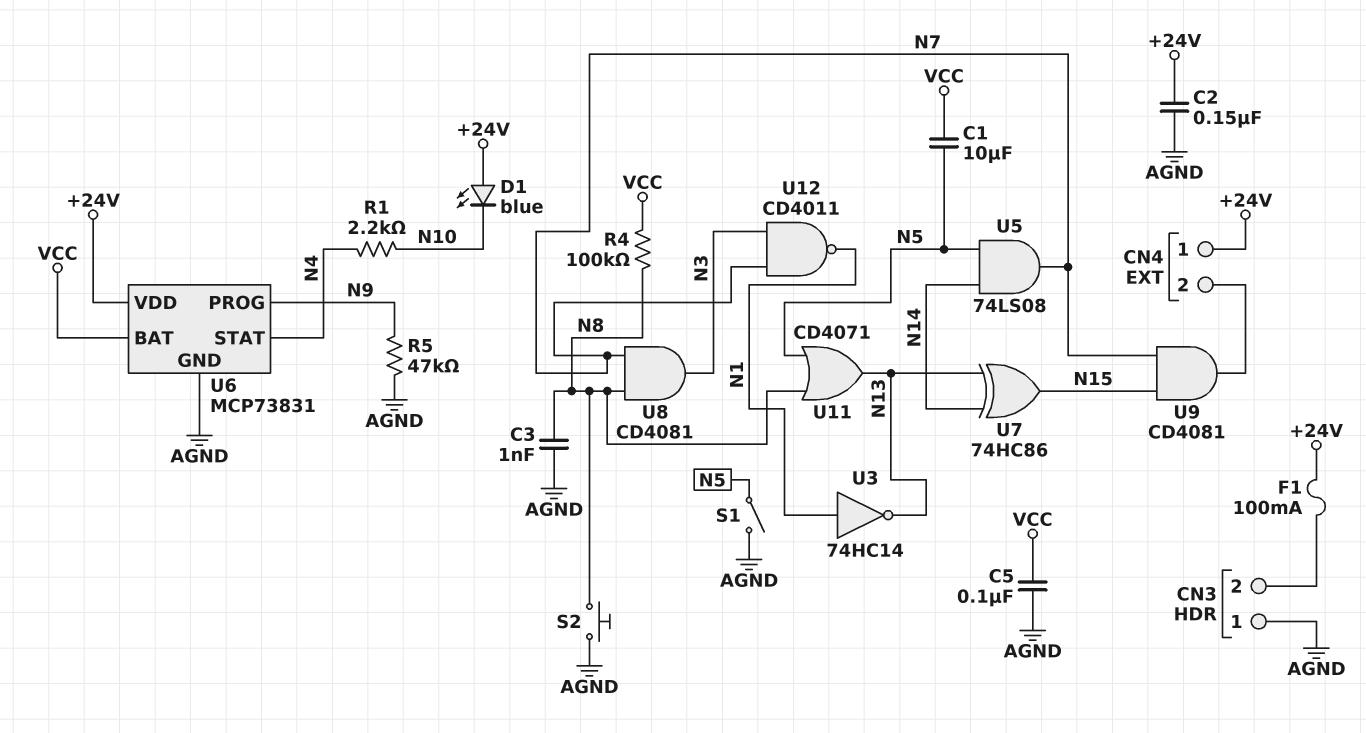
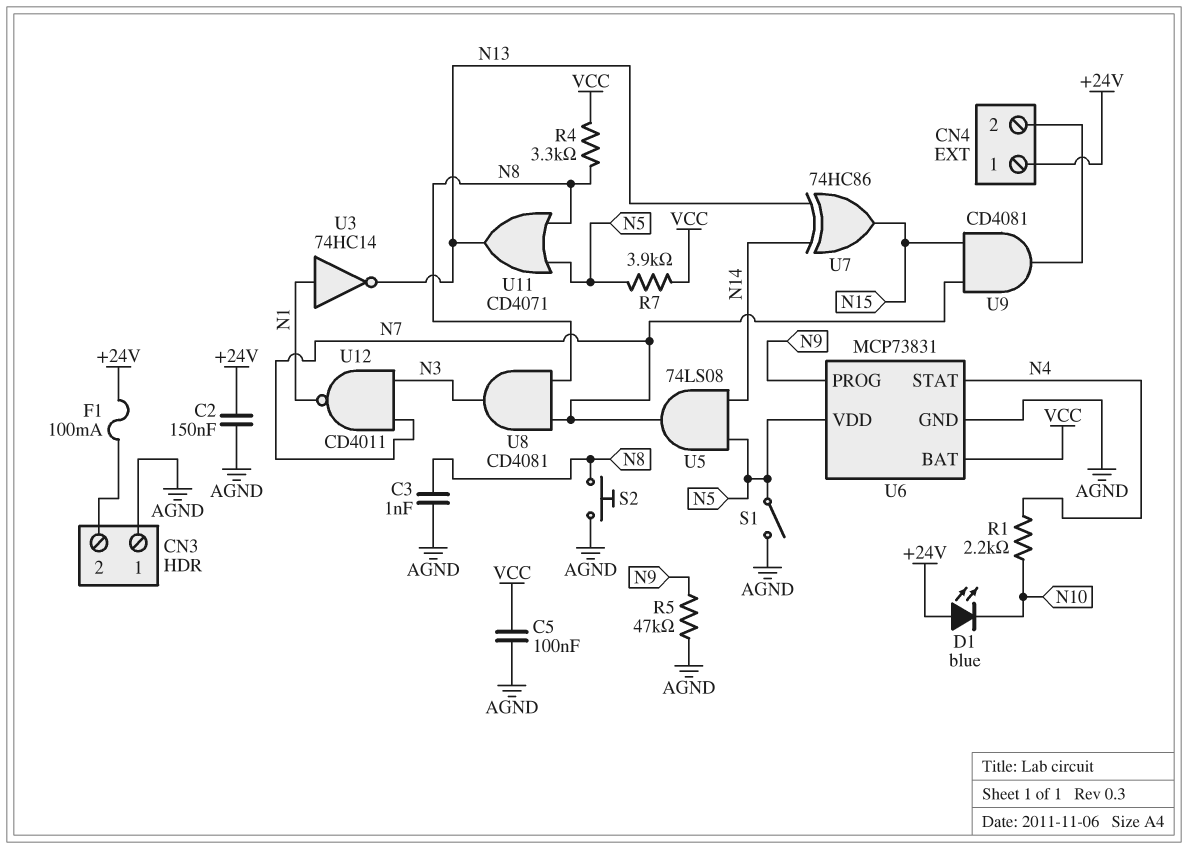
C1: 10uF (N5, VCC) -> none
R4: 100k (N8, VCC) -> 3.3k (N8, VCC)
R7: none -> 3.9k (N5, VCC)
U6 pin VDD: +24V -> N5

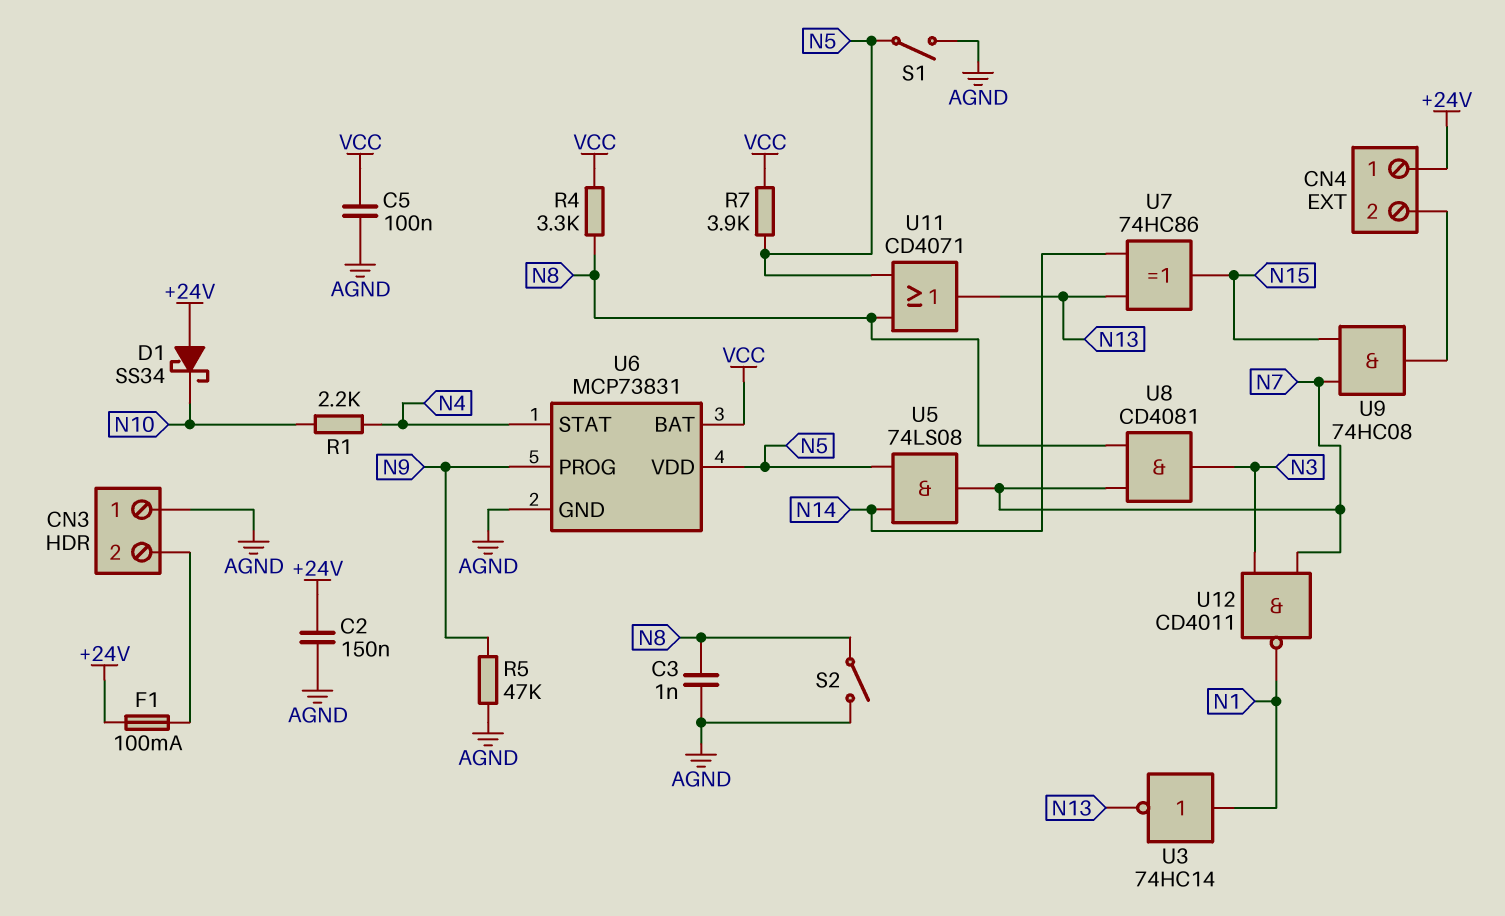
D1: LED blue (A +24V, K N10) -> schottky SS34 (A +24V, K N10)
S2: button (AGND, N8) -> switch (AGND, N8)
U9: AND CD4081 (in N7, in N15, out CN4/2) -> AND 74HC08 (in N7, in N15, out CN4/2)

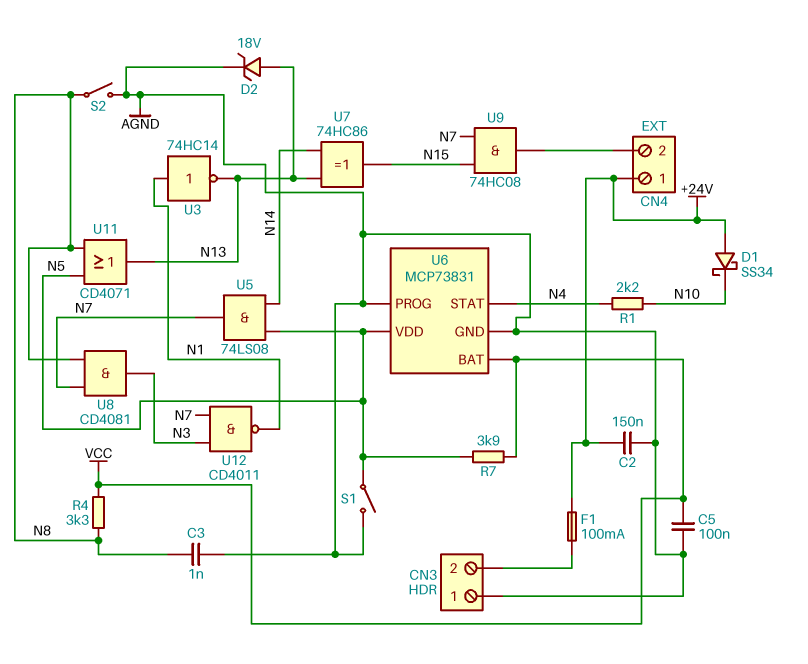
D2: none -> zener 18V (A N13, K AGND)
R5: 47k (AGND, N9) -> none
U6 pin PROG: N9 -> AGND

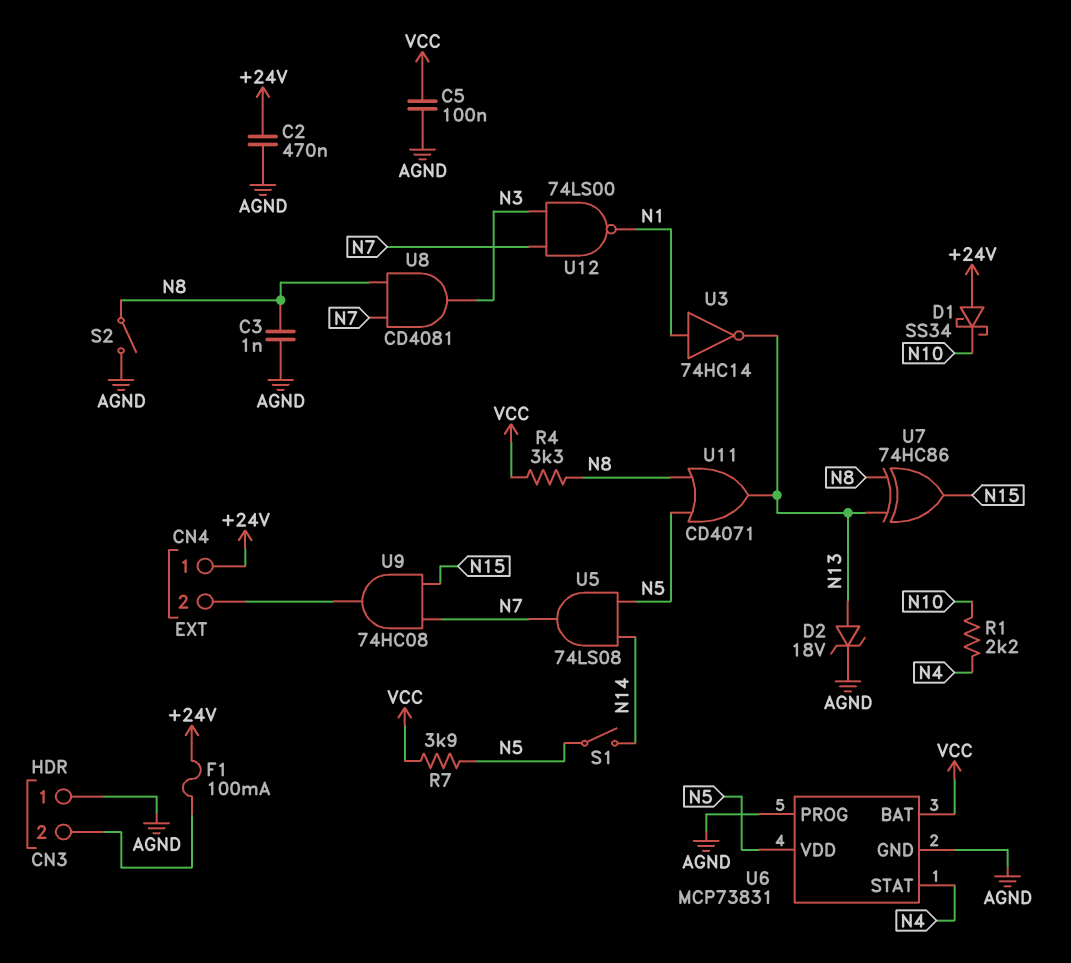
C2: 150nF (+24V, AGND) -> 470nF (+24V, AGND)
S1: switch (AGND, N5) -> switch (N5, N14)
U7: XOR 74HC86 (in N13, in N14, out N15) -> XOR 74HC86 (in N8, in N13, out N15)
U12: NAND CD4011 (in N3, in N7, out N1) -> NAND 74LS00 (in N3, in N7, out N1)

